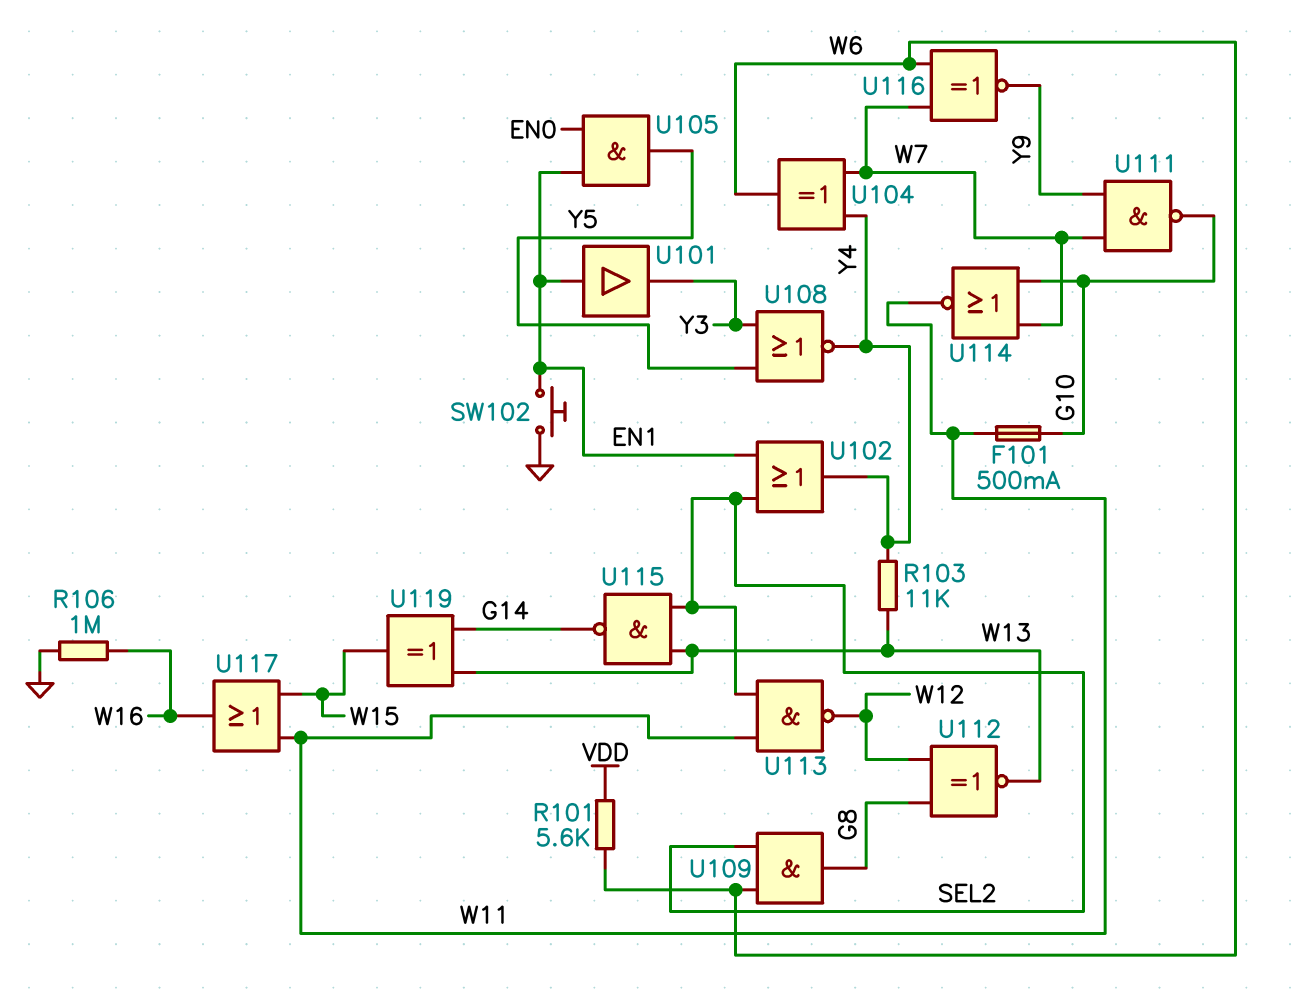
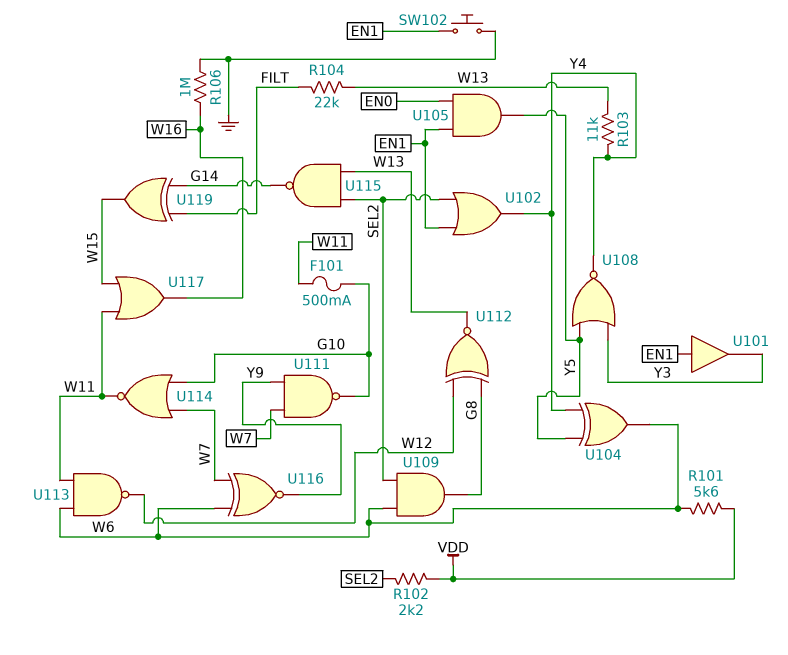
R102: none -> 2.2k (SEL2, VDD)
R104: none -> 22k (FILT, W13)
U104: XOR (in W7, in Y4, out W6) -> XOR (in Y4, in Y5, out W6)
U113: NAND (in SEL2, in W11, out W12) -> NAND (in W6, in W11, out W12)
U119: XOR (in G14, in W13, out W15) -> XOR (in FILT, in G14, out W15)

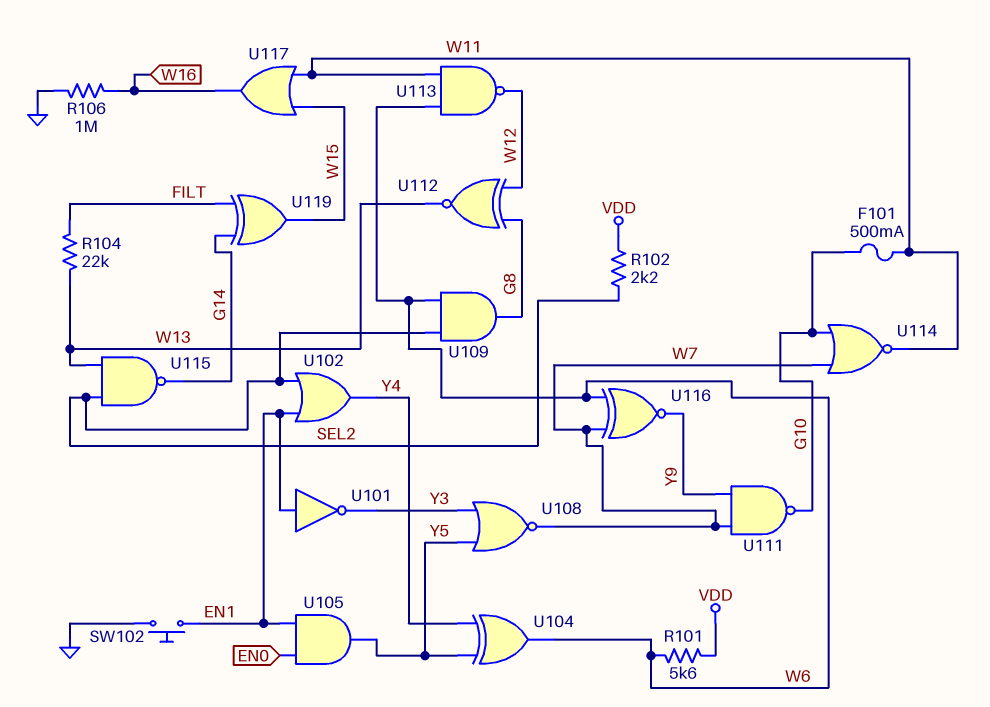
R103: 11k (W13, Y4) -> none
U101: buffer (in EN1, out Y3) -> NOT (in EN1, out Y3)
U108: NOR (in Y3, in Y5, out Y4) -> NOR (in Y3, in Y5, out W7)

